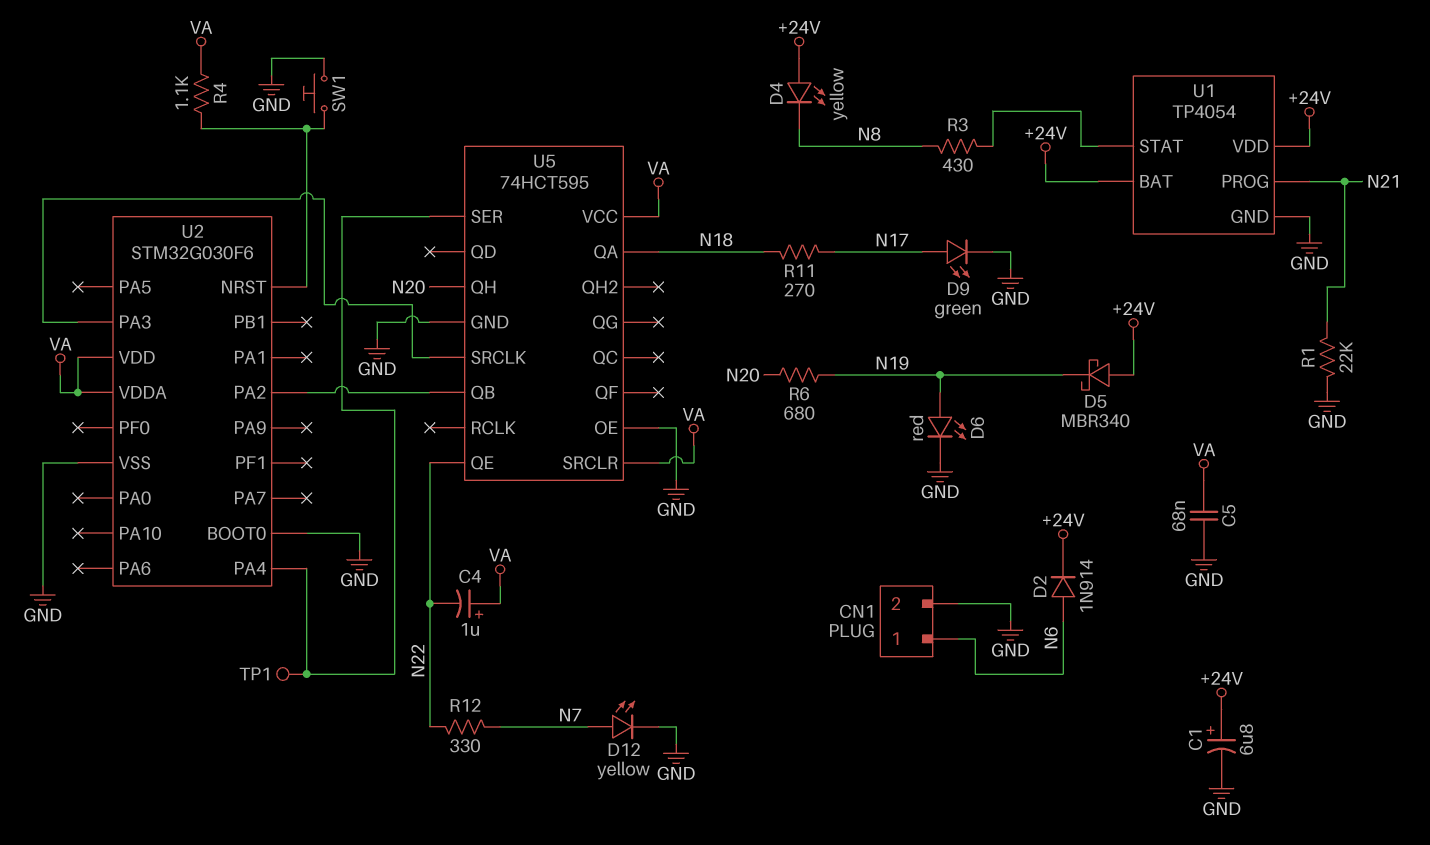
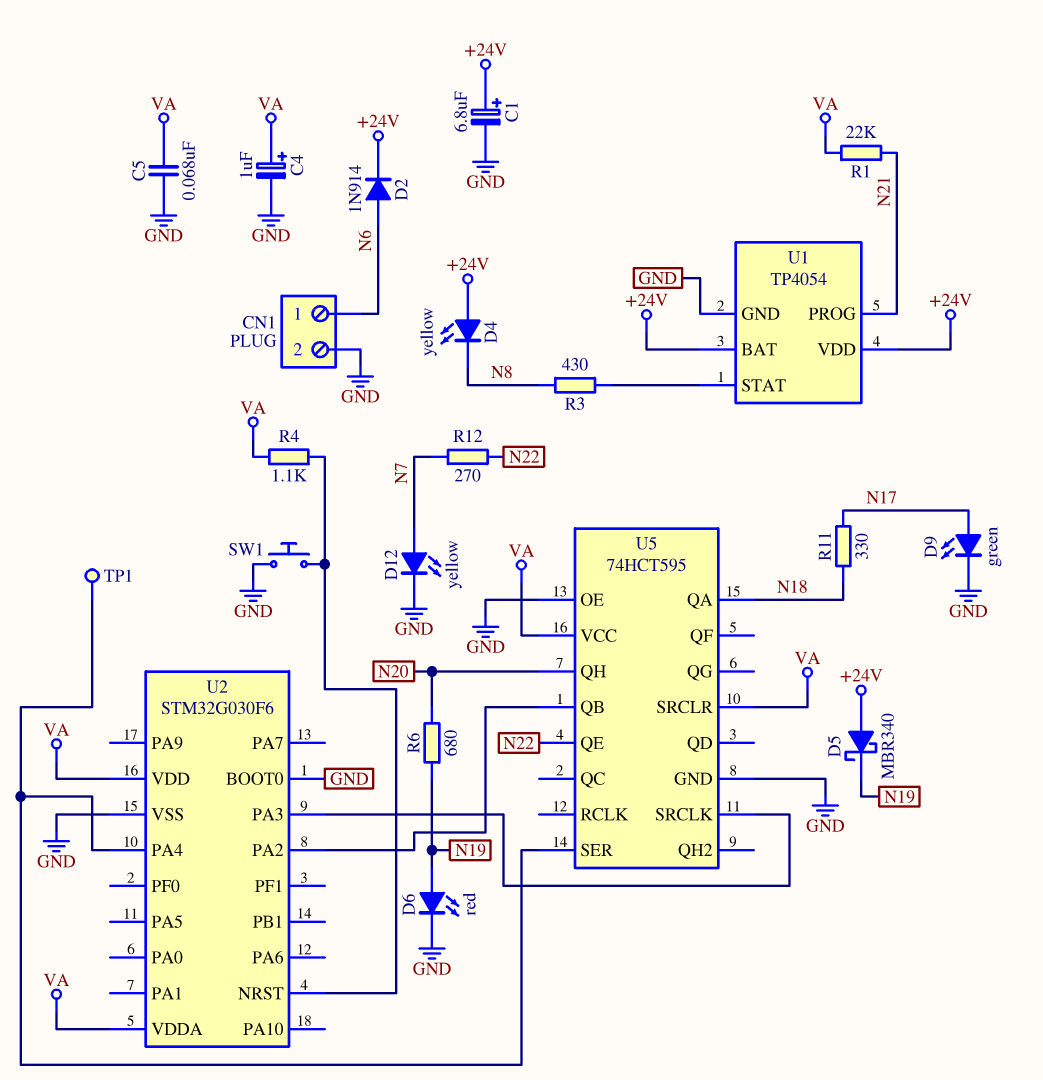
C4: 1uF (plus VA, minus N22) -> 1uF (plus VA, minus GND)
R1: 22k (GND, N21) -> 22k (N21, VA)
R11: 270 (N17, N18) -> 330 (N17, N18)
R12: 330 (N7, N22) -> 270 (N7, N22)

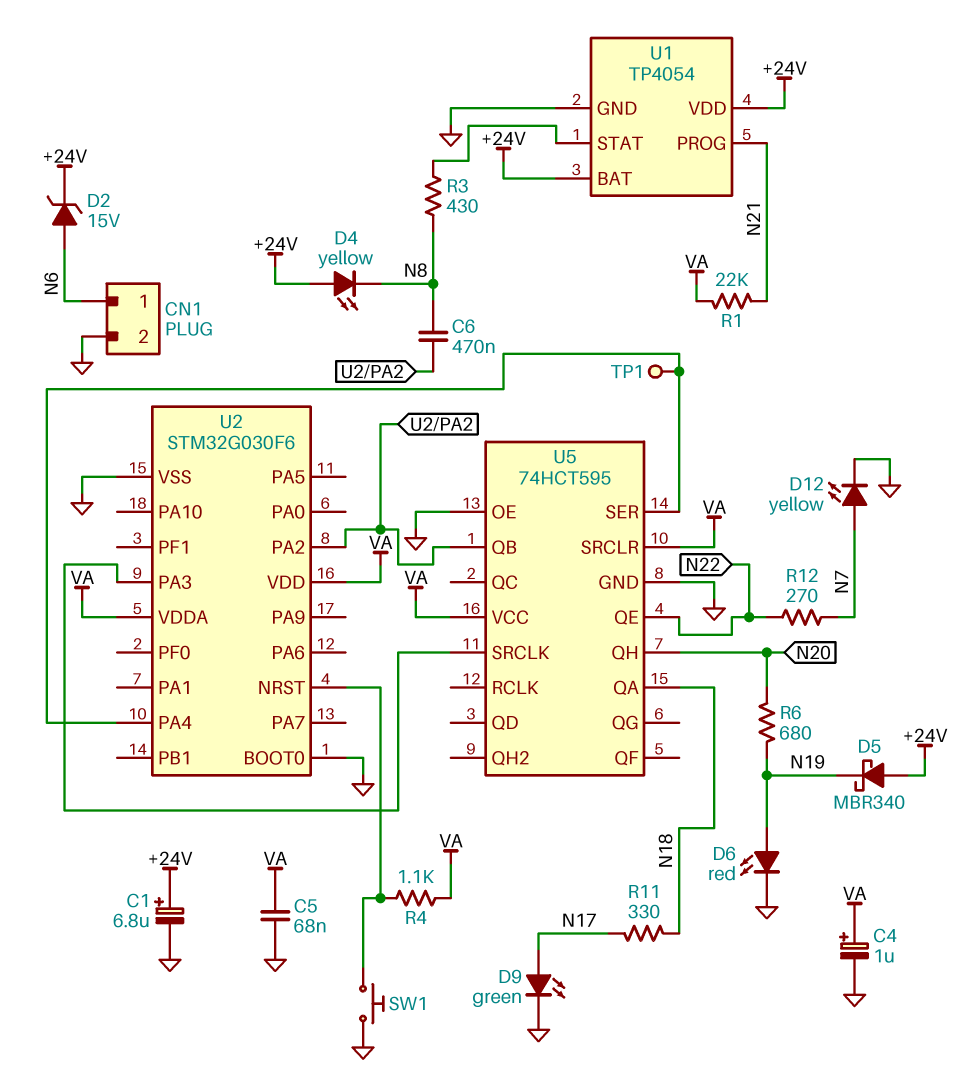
C6: none -> 470nF (N8, U2/PA2)
D2: diode 1N914 (A N6, K +24V) -> zener 15V (A N6, K +24V)

